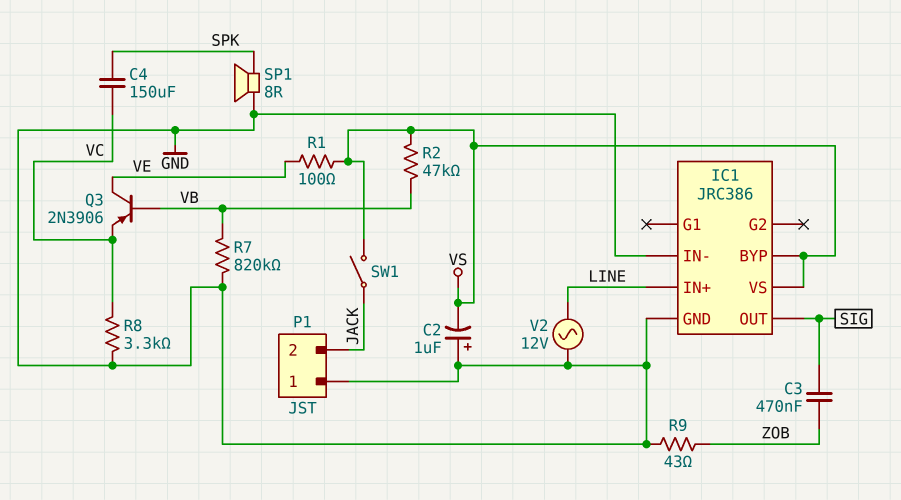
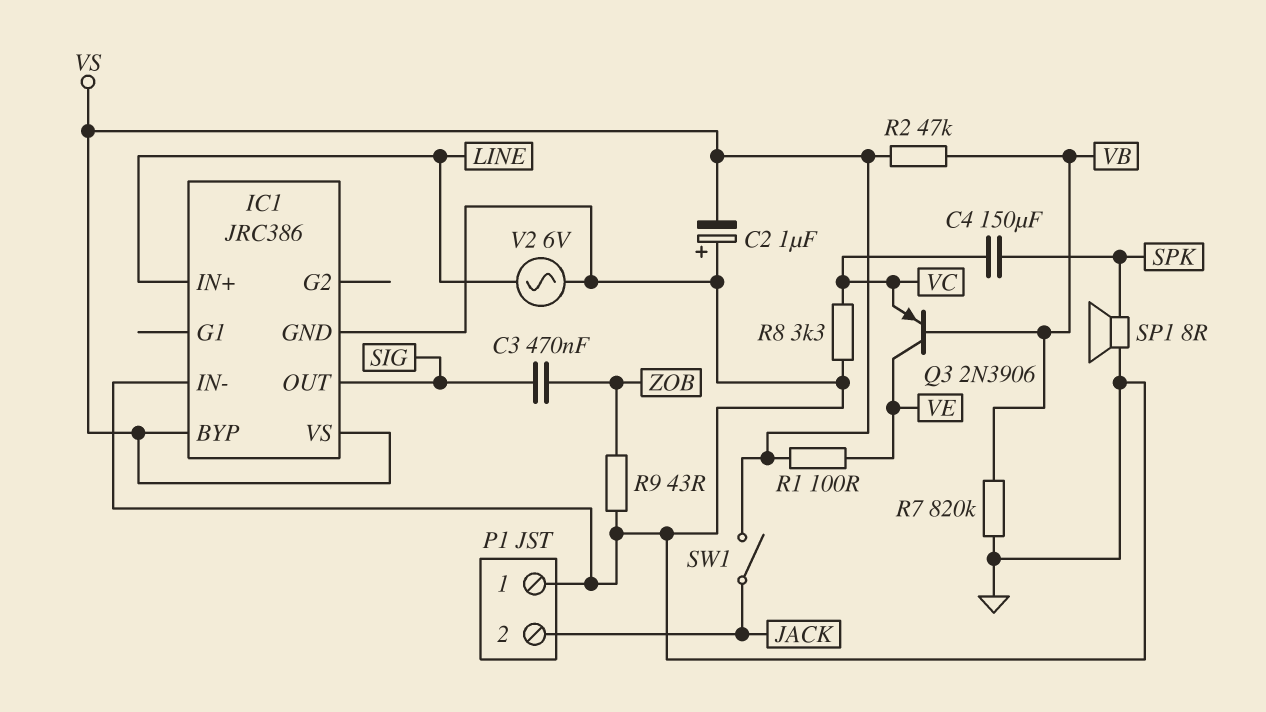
V2: AC 12V (GND, LINE) -> AC 6V (GND, LINE)

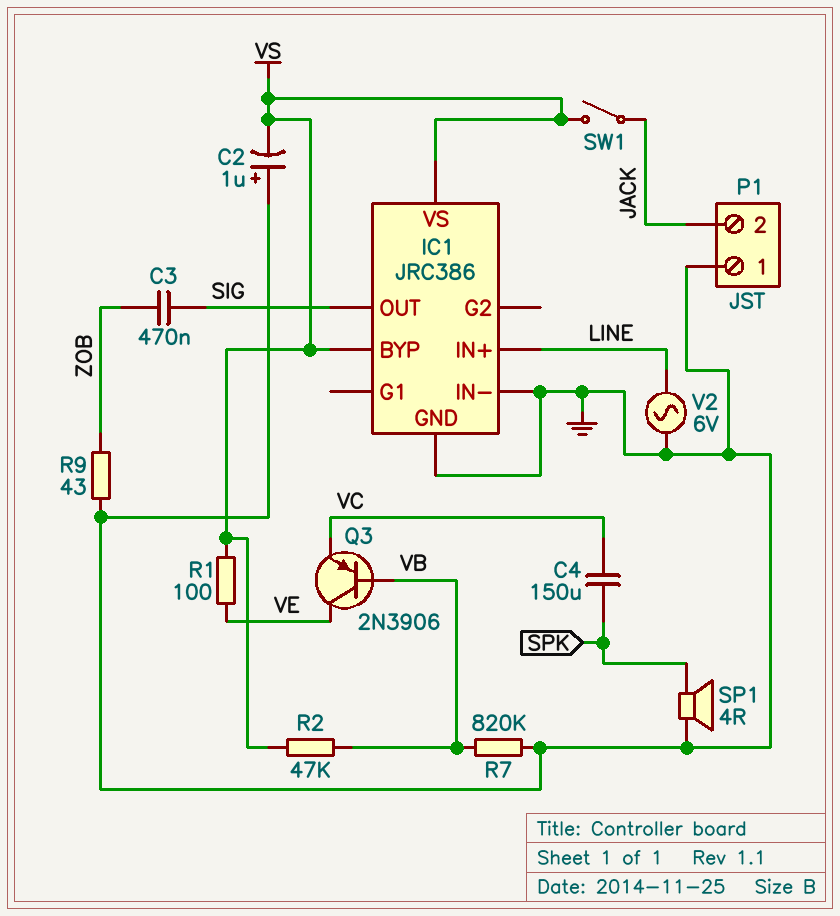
R8: 3.3k (GND, VC) -> none
SP1: speaker 8R (GND, SPK) -> speaker 4R (GND, SPK)

